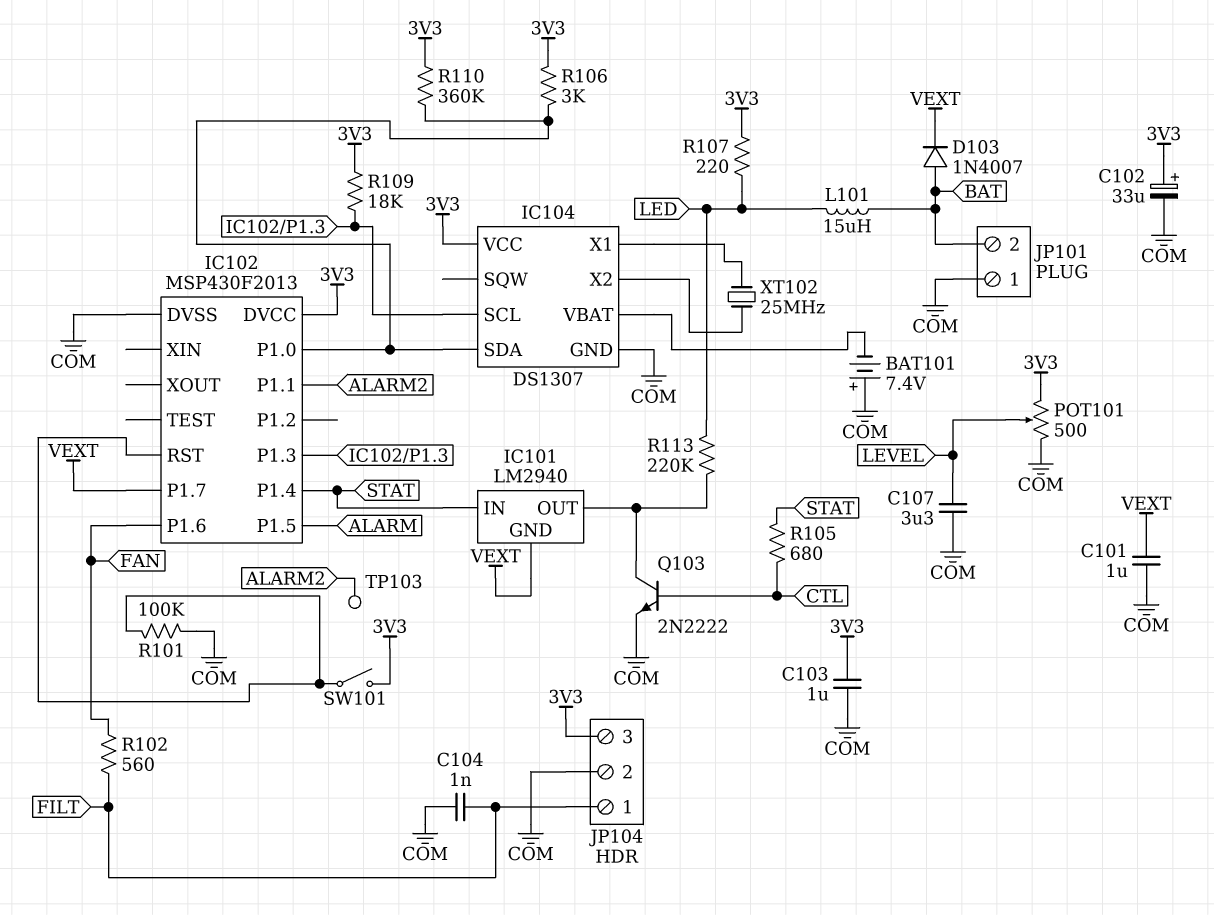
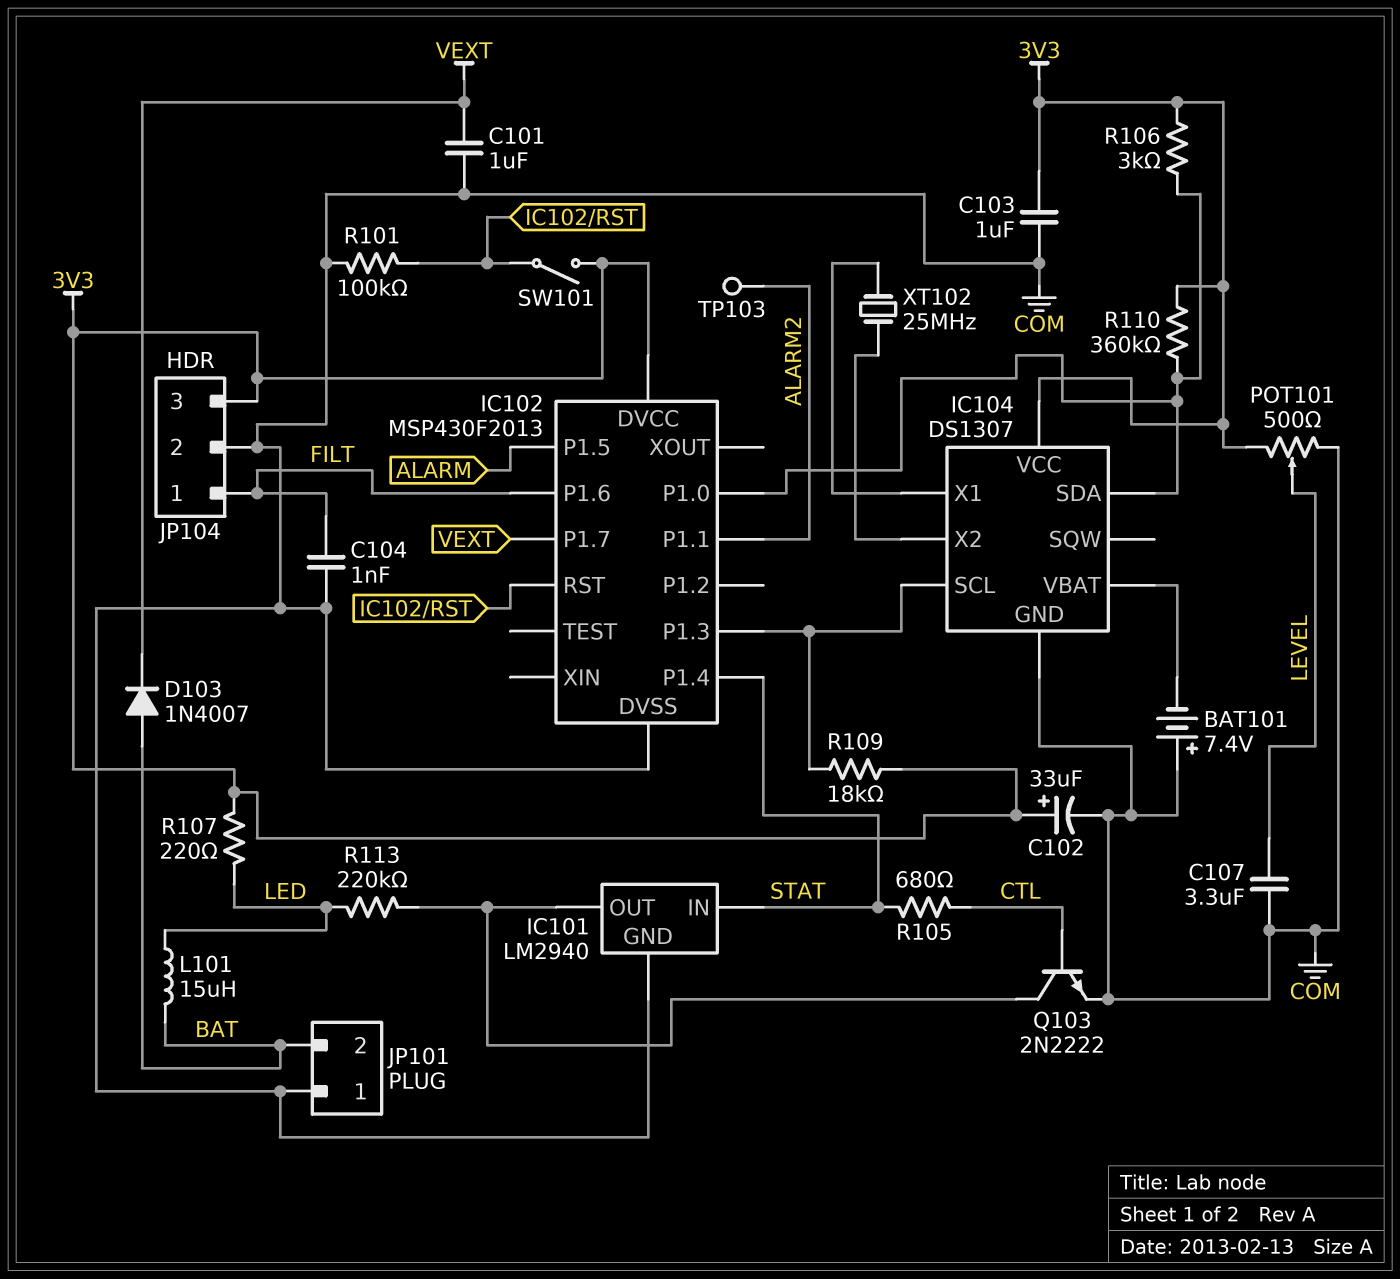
IC101 pin GND: VEXT -> COM
IC102 pin P1.6: FAN -> FILT
R102: 560 (FAN, FILT) -> none

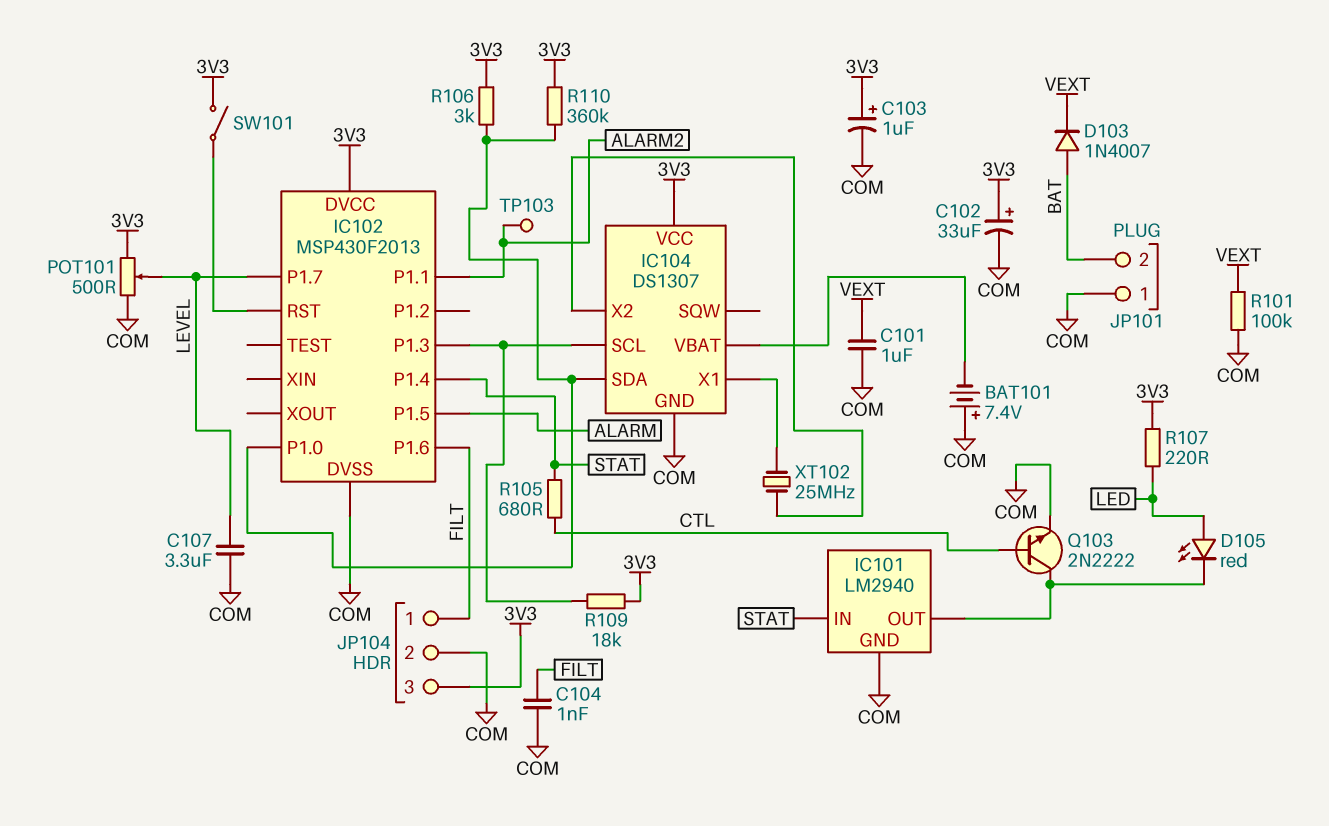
C103: 1uF (3V3, COM) -> 1uF (plus 3V3, minus COM)
D105: none -> LED red (A LED, K IC101/OUT)
IC102 pin P1.7: VEXT -> LEVEL
L101: 15uH (BAT, LED) -> none
R101: 100k (COM, IC102/RST) -> 100k (COM, VEXT)
R113: 220k (IC101/OUT, LED) -> none

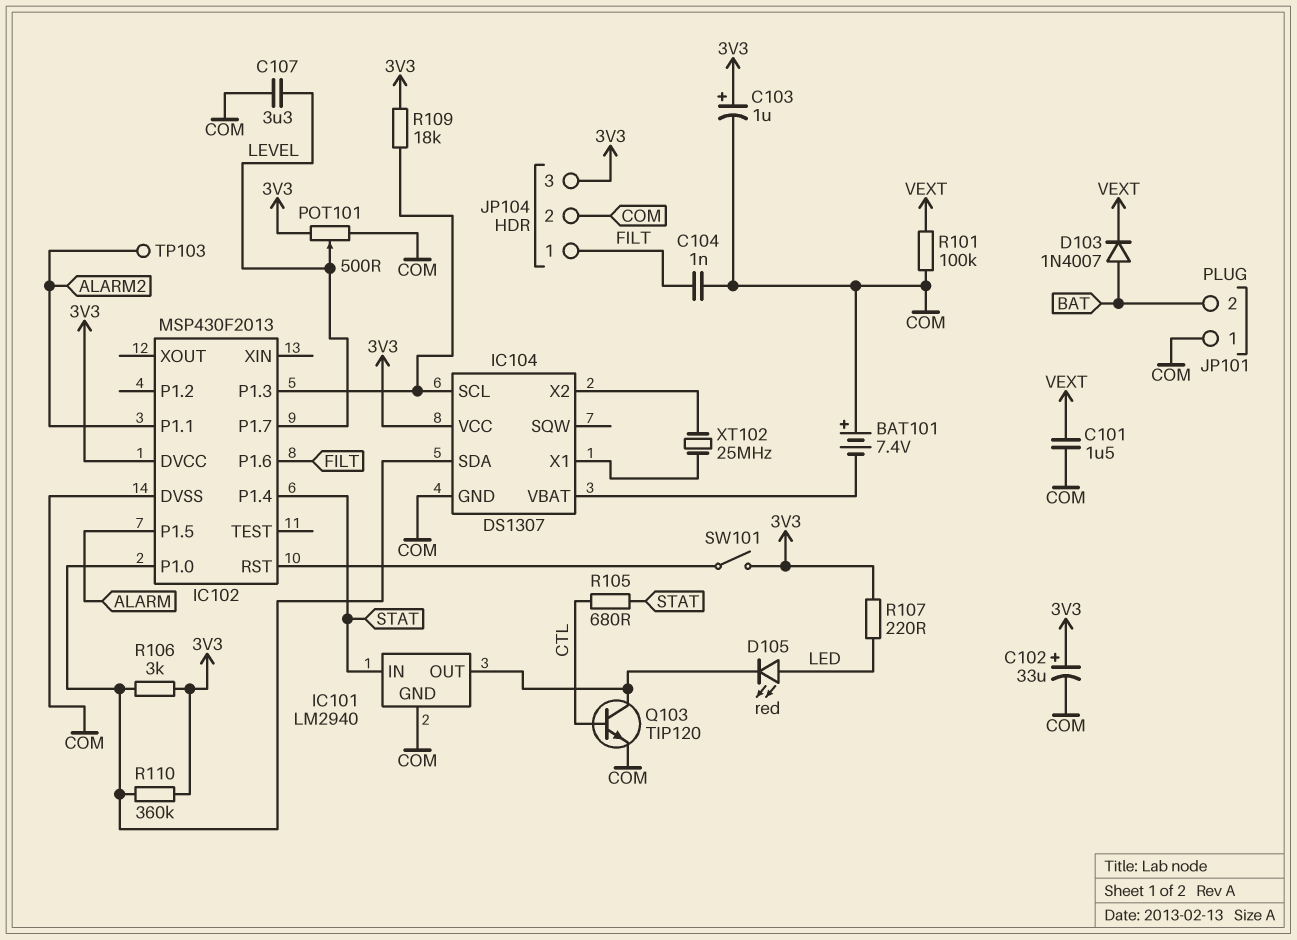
C101: 1uF (COM, VEXT) -> 1.5uF (COM, VEXT)
Q103: NPN 2N2222 (B CTL, C IC101/OUT, E COM) -> NPN TIP120 (B CTL, C IC101/OUT, E COM)

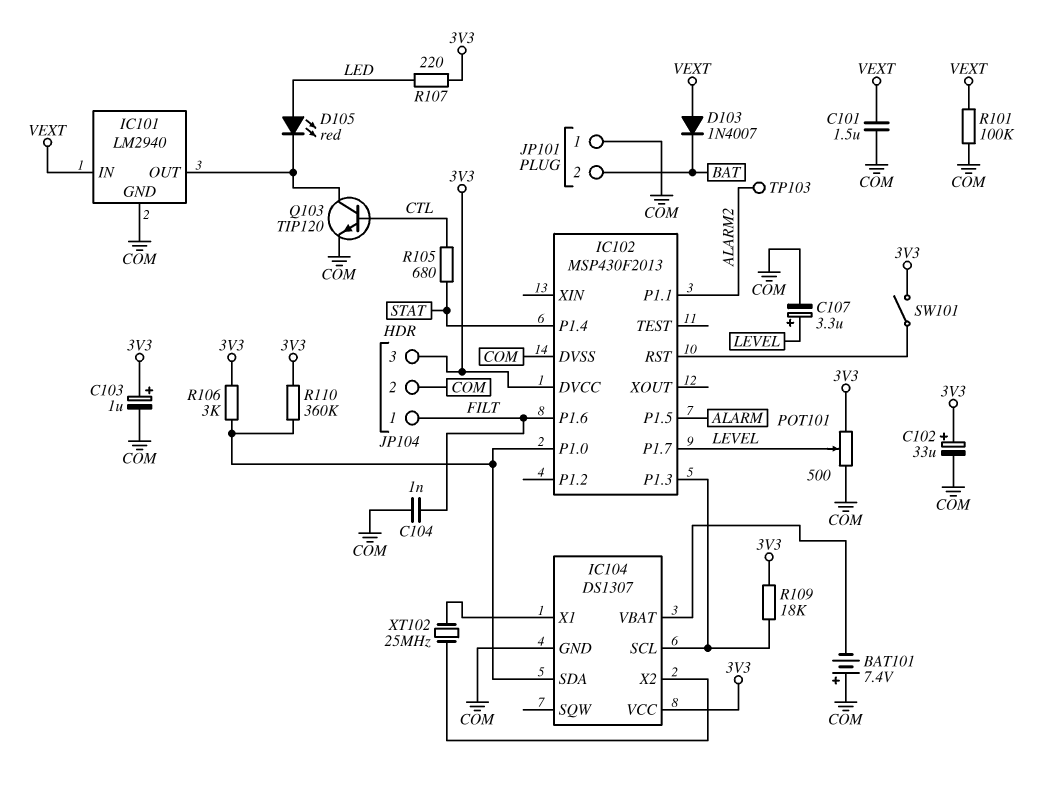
C107: 3.3uF (COM, LEVEL) -> 3.3uF (plus LEVEL, minus COM)
D103: diode 1N4007 (A BAT, K VEXT) -> diode 1N4007 (A VEXT, K BAT)
IC101 pin IN: STAT -> VEXT

